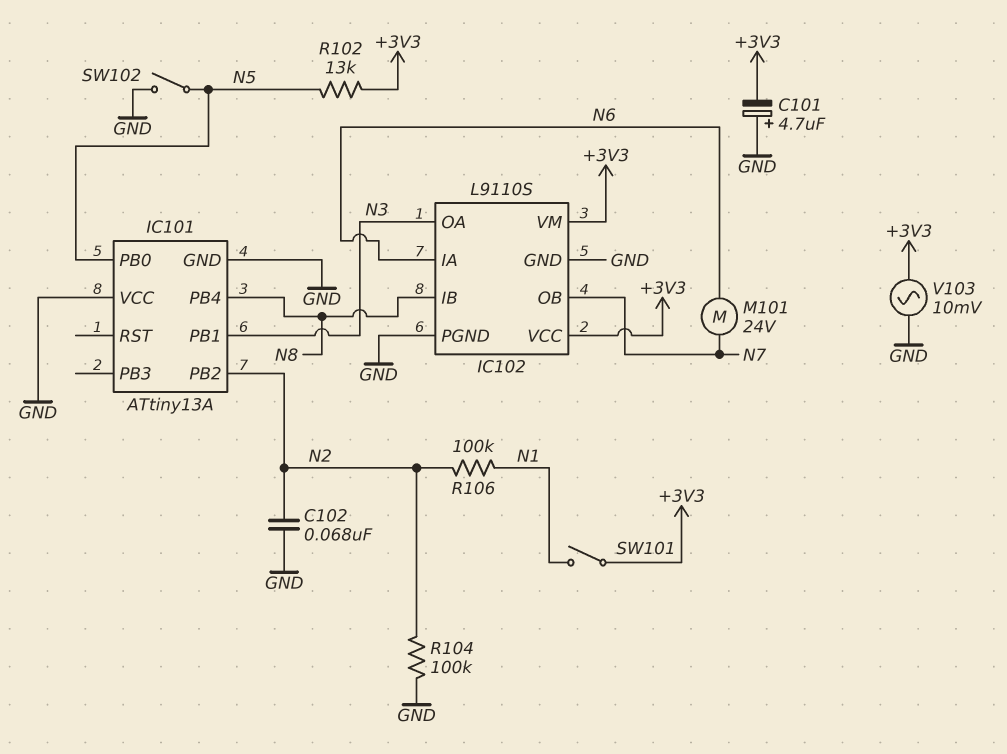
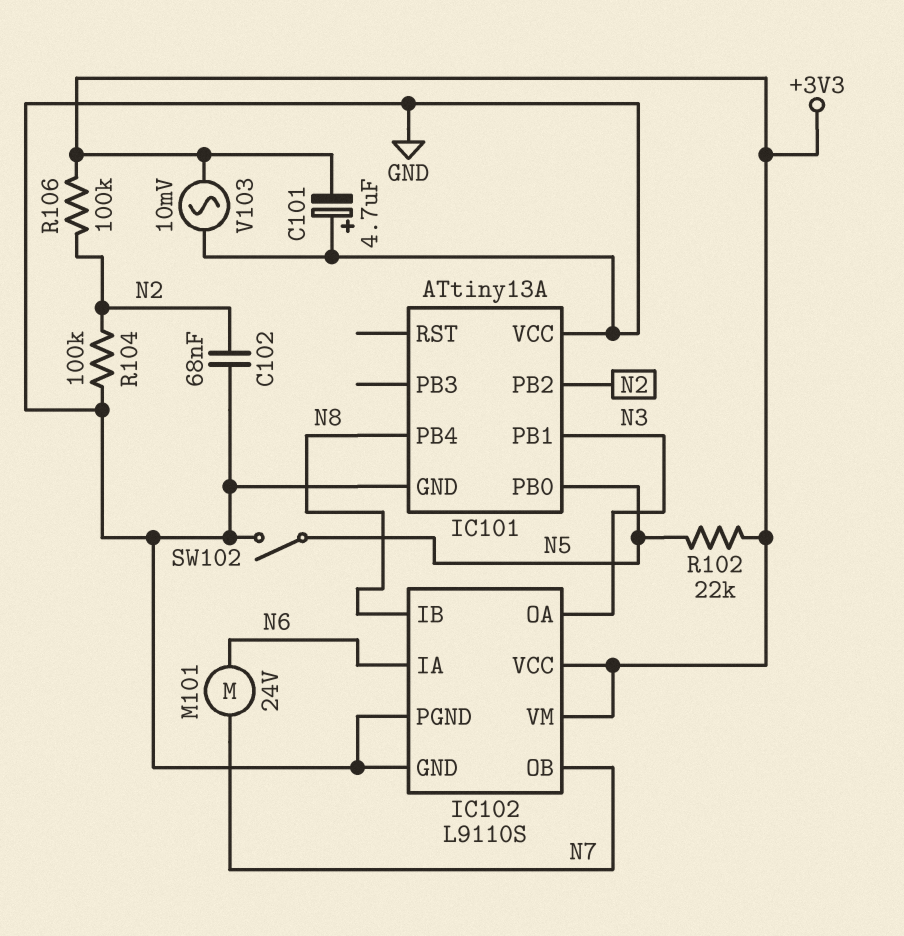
R102: 13k (+3V3, N5) -> 22k (+3V3, N5)
R106: 100k (N1, N2) -> 100k (+3V3, N2)
SW101: switch (+3V3, N1) -> none

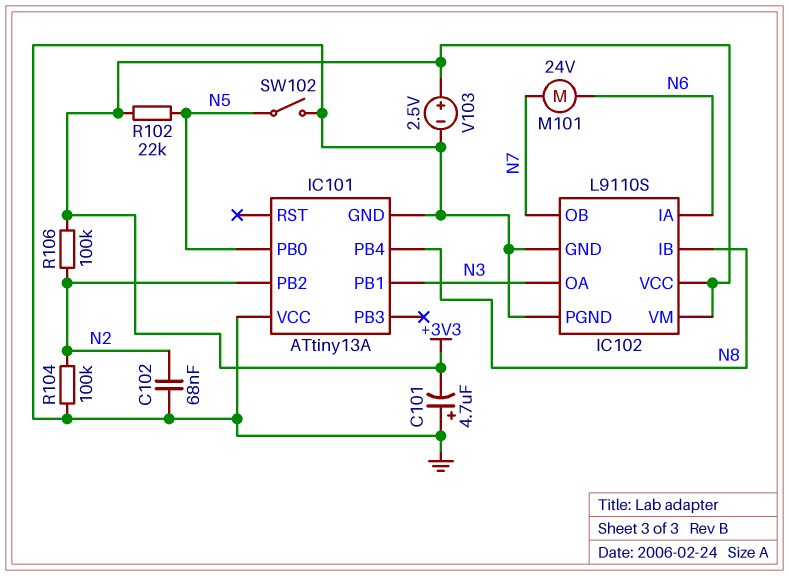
V103: AC 10mV (+3V3, GND) -> 2.5V (plus +3V3, minus GND)

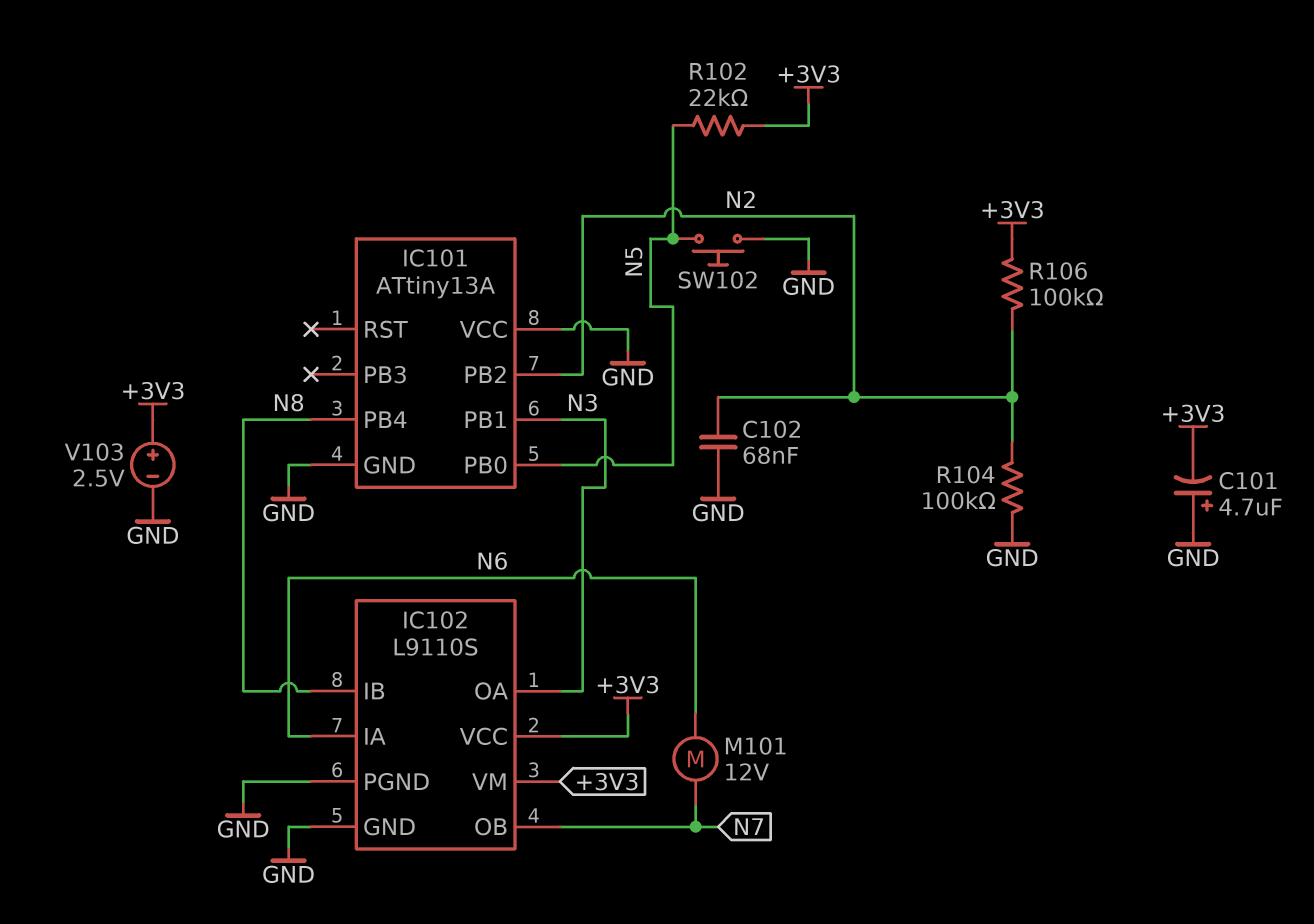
M101: motor 24V (N6, N7) -> motor 12V (N6, N7)
SW102: switch (GND, N5) -> button (GND, N5)

